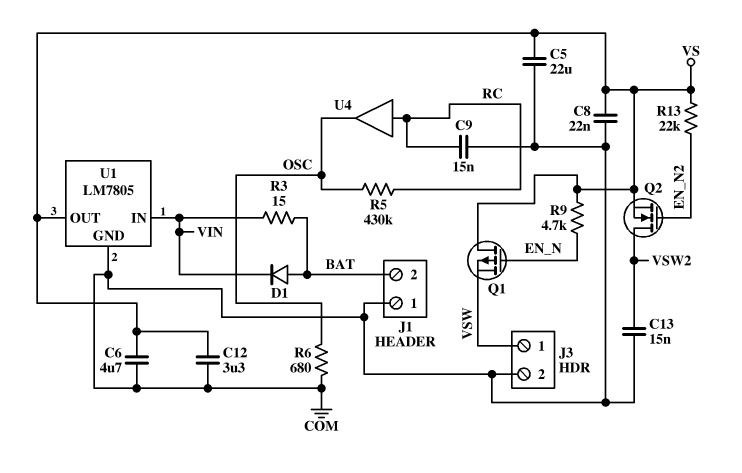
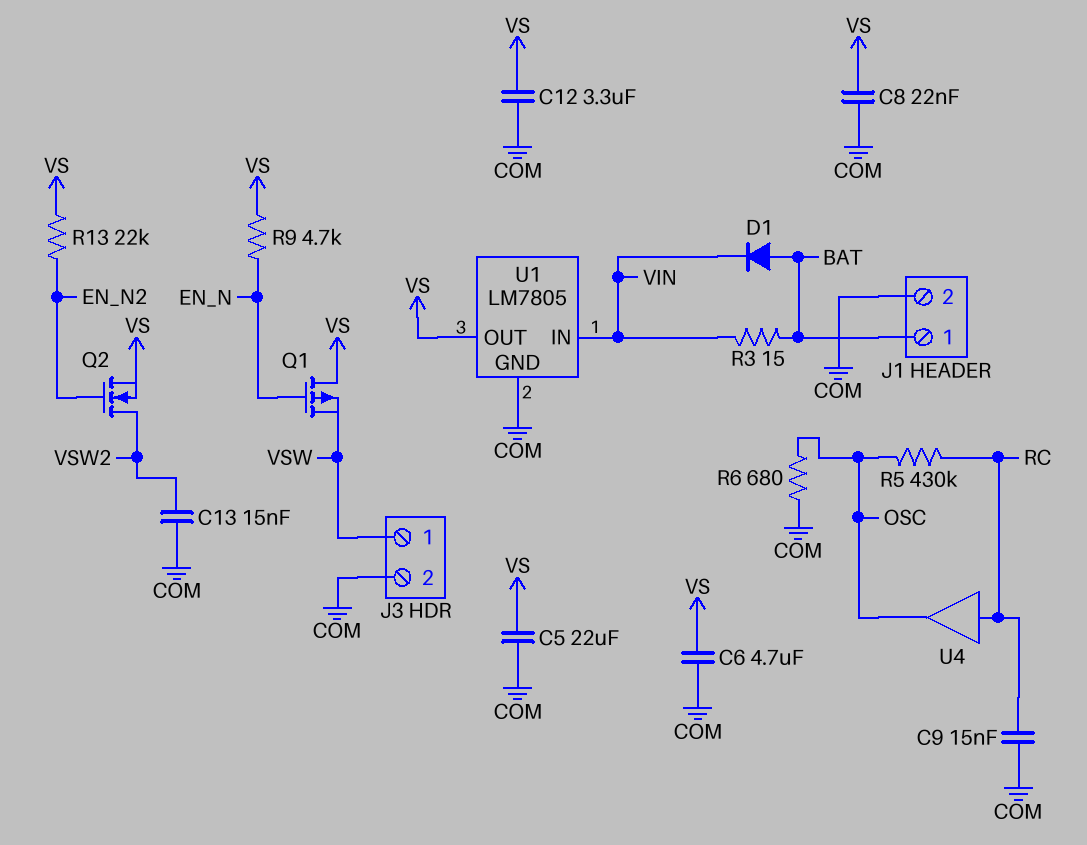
J1 pin 1: COM -> BAT
J1 pin 2: BAT -> COM

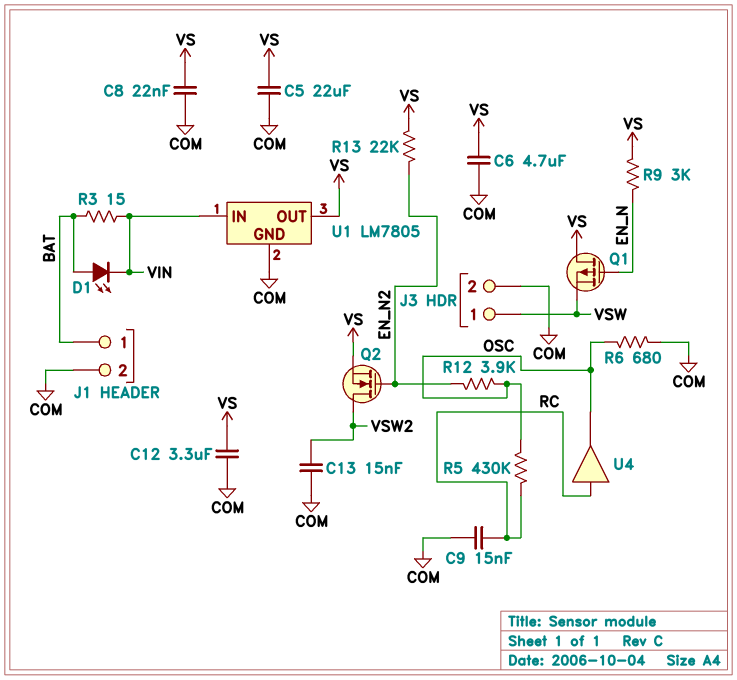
D1: diode (A BAT, K VIN) -> LED (A BAT, K VIN)
R9: 4.7k (EN_N, VS) -> 3k (EN_N, VS)
R12: none -> 3.9k (EN_N2, OSC)

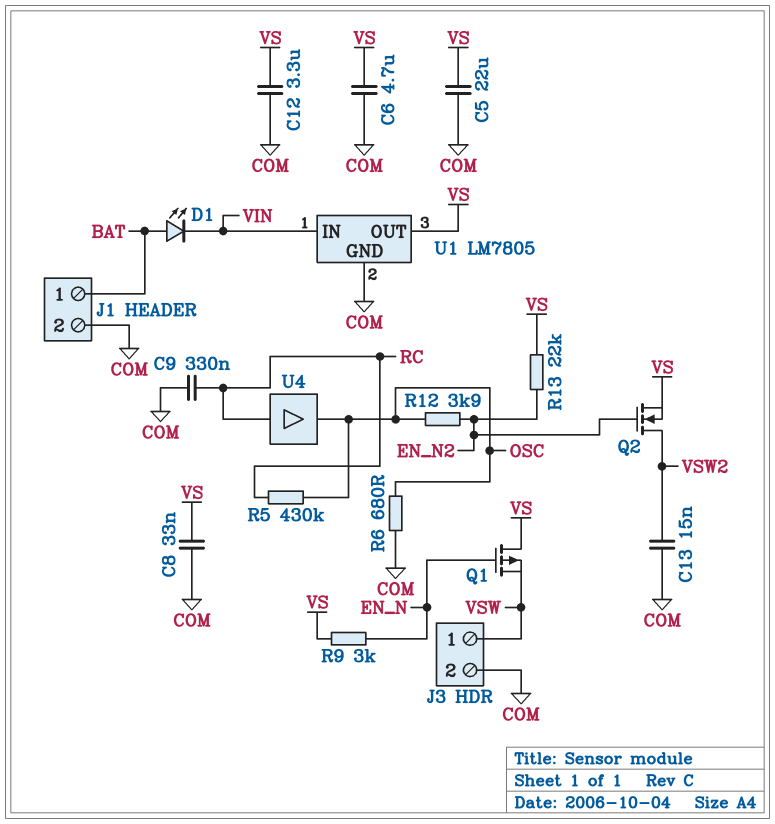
C8: 22nF (COM, VS) -> 33nF (COM, VS)
C9: 15nF (COM, RC) -> 330nF (COM, RC)
R3: 15 (BAT, VIN) -> none

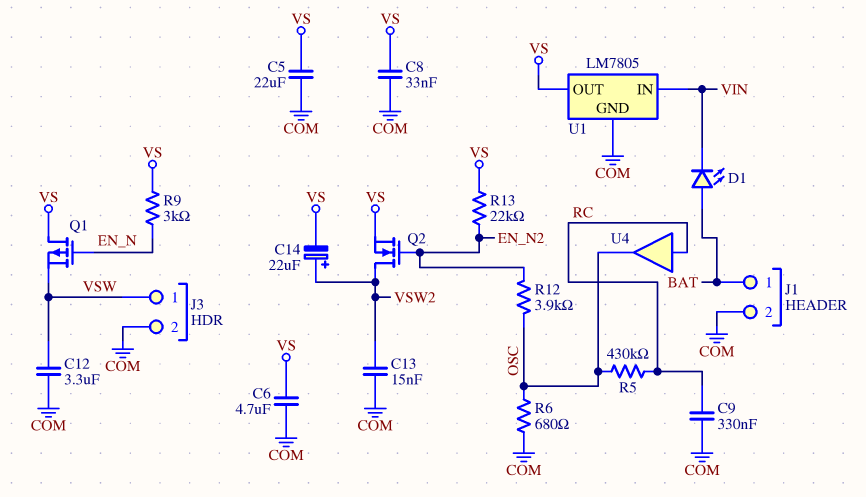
C12: 3.3uF (COM, VS) -> 3.3uF (COM, VSW)
C14: none -> 22uF (plus VSW2, minus VS)

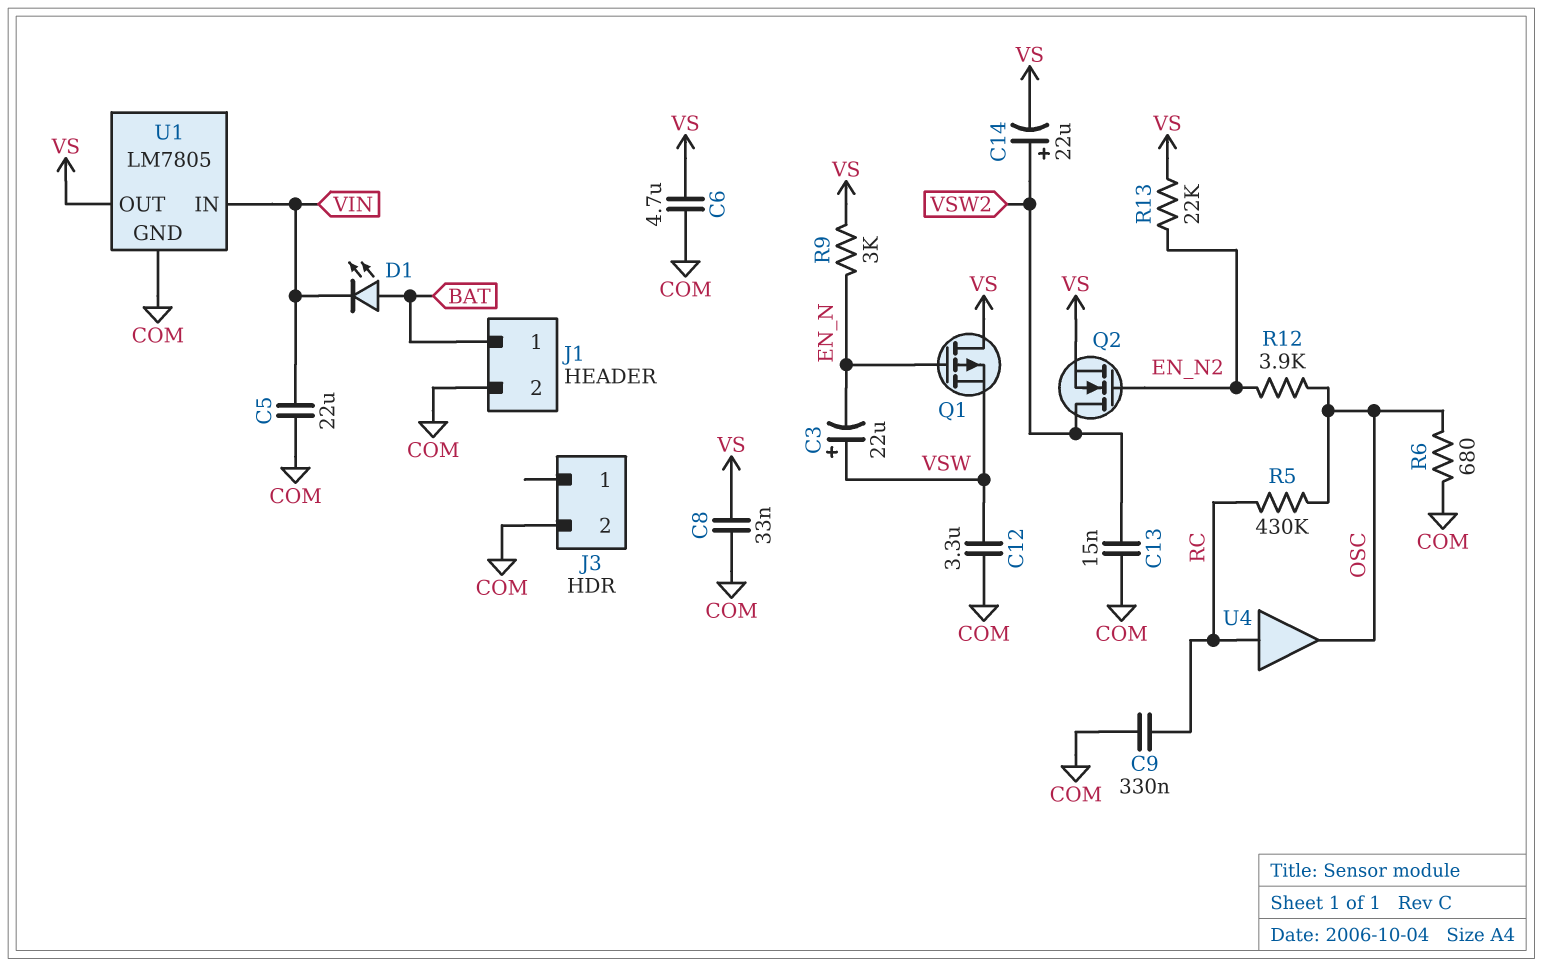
C3: none -> 22uF (plus VSW, minus EN_N)
C5: 22uF (COM, VS) -> 22uF (COM, VIN)
J3 pin 1: VSW -> none

